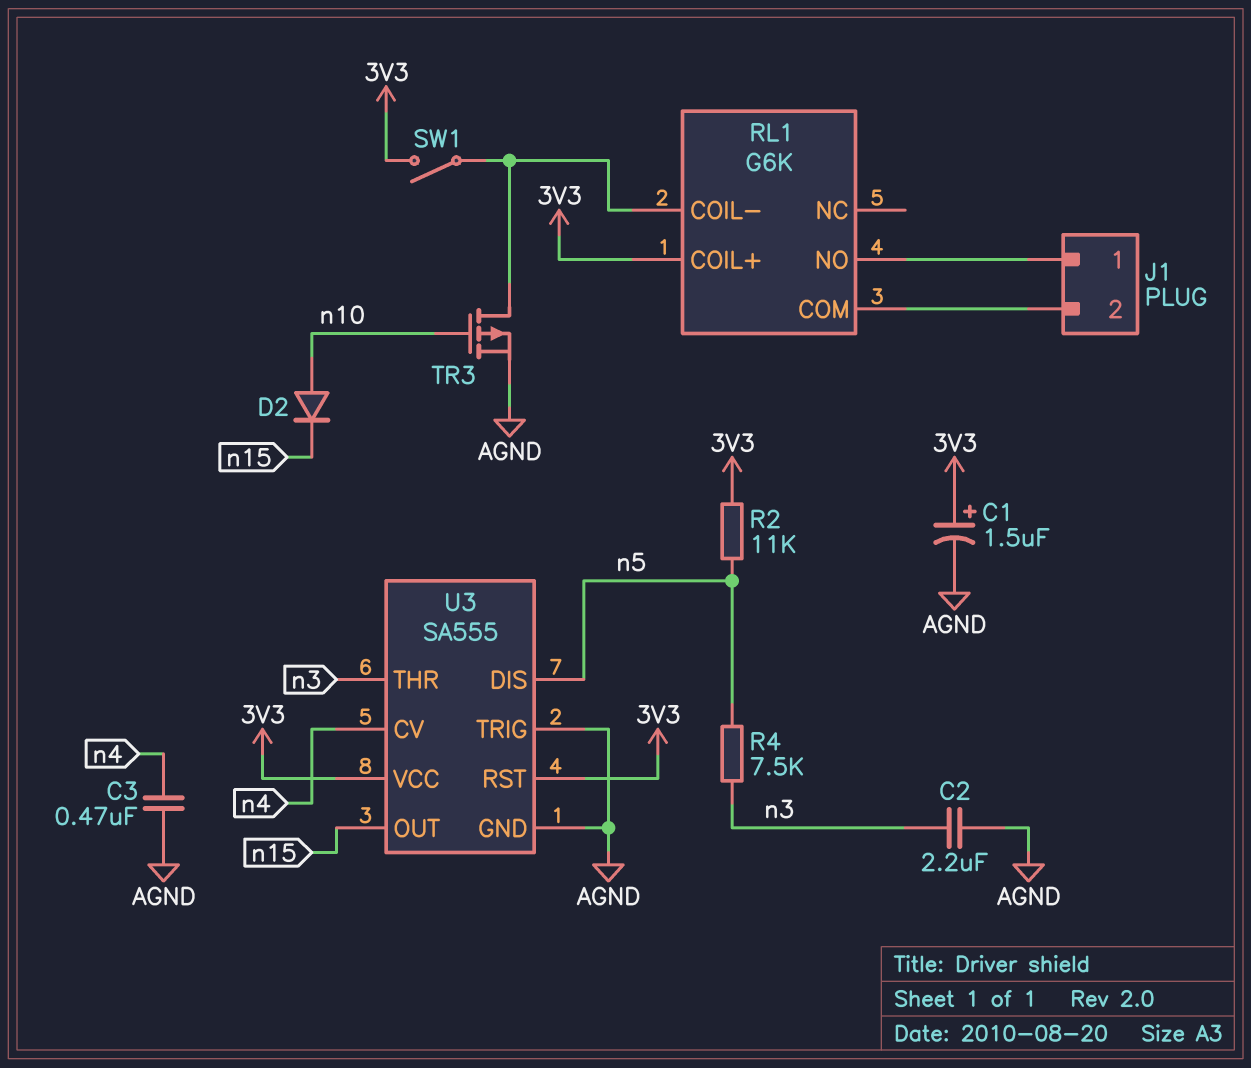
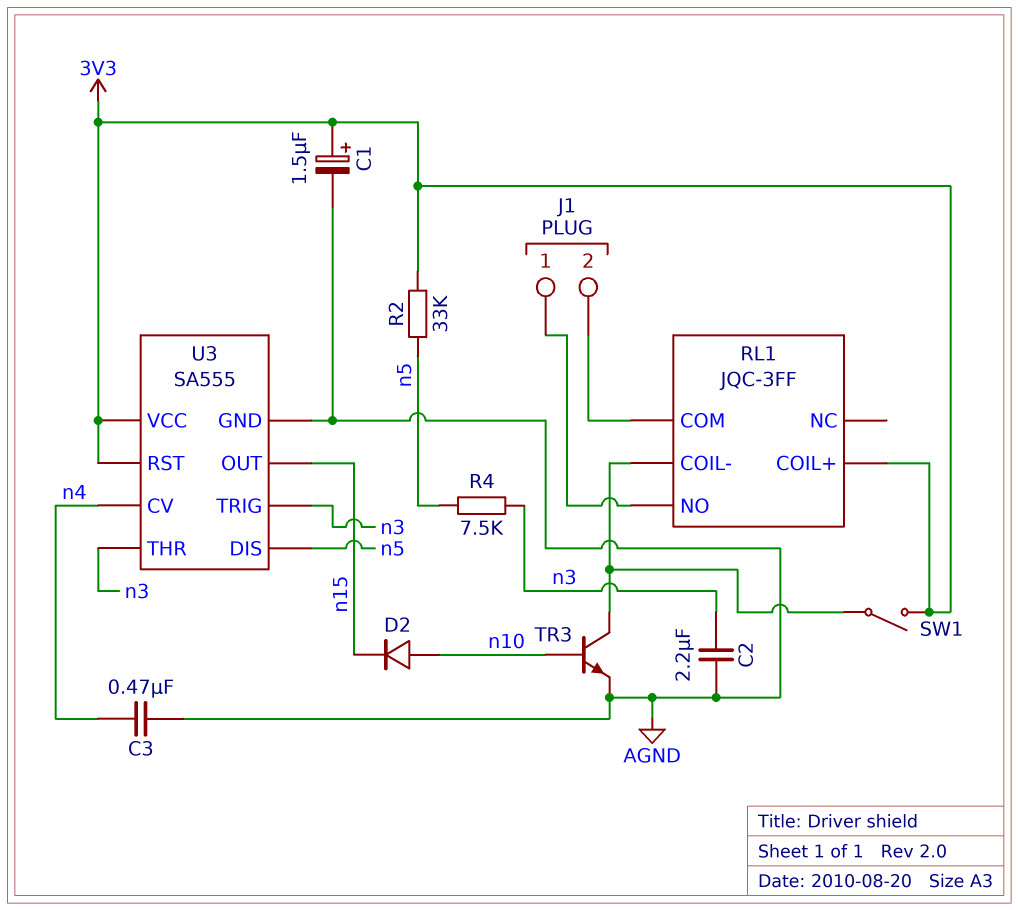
R2: 11k (3V3, n5) -> 33k (3V3, n5)
RL1: G6K -> JQC-3FF
TR3: PMOS (G n10, D RL1/COIL-, S AGND) -> NPN (B n10, C RL1/COIL-, E AGND)
U3 pin TRIG: AGND -> n3

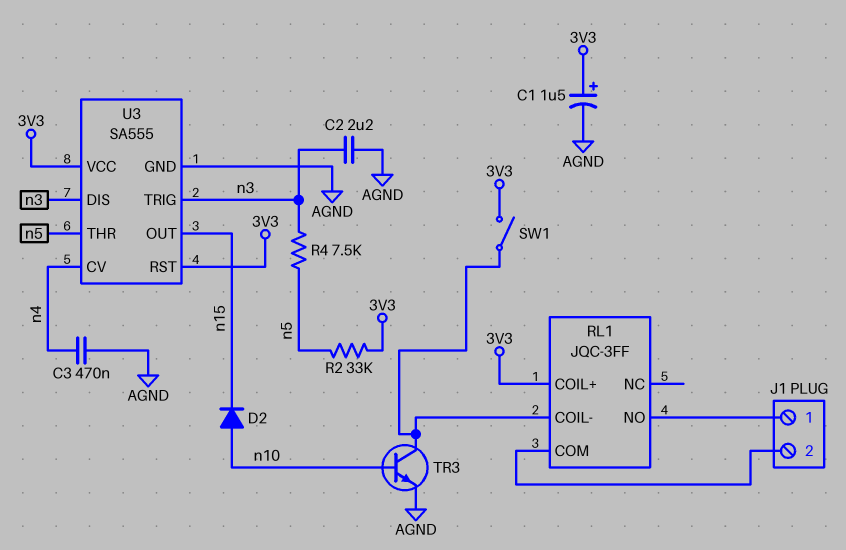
U3 pin DIS: n5 -> n3
U3 pin THR: n3 -> n5

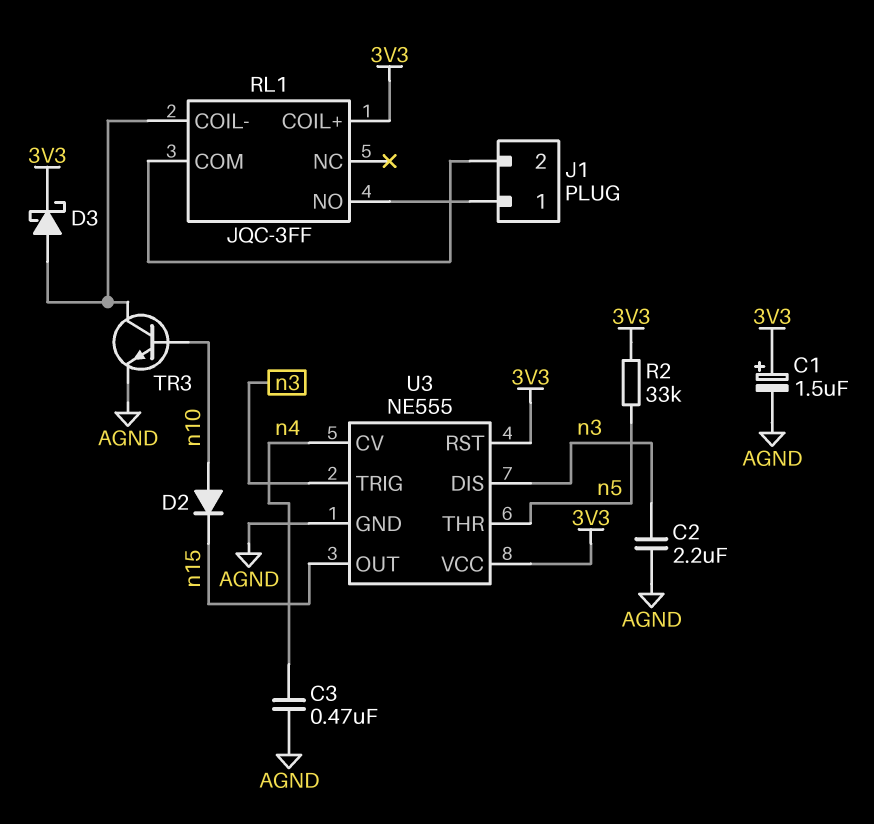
D3: none -> schottky (A RL1/COIL-, K 3V3)
R4: 7.5k (n3, n5) -> none
SW1: switch (3V3, RL1/COIL-) -> none
U3: SA555 -> NE555

